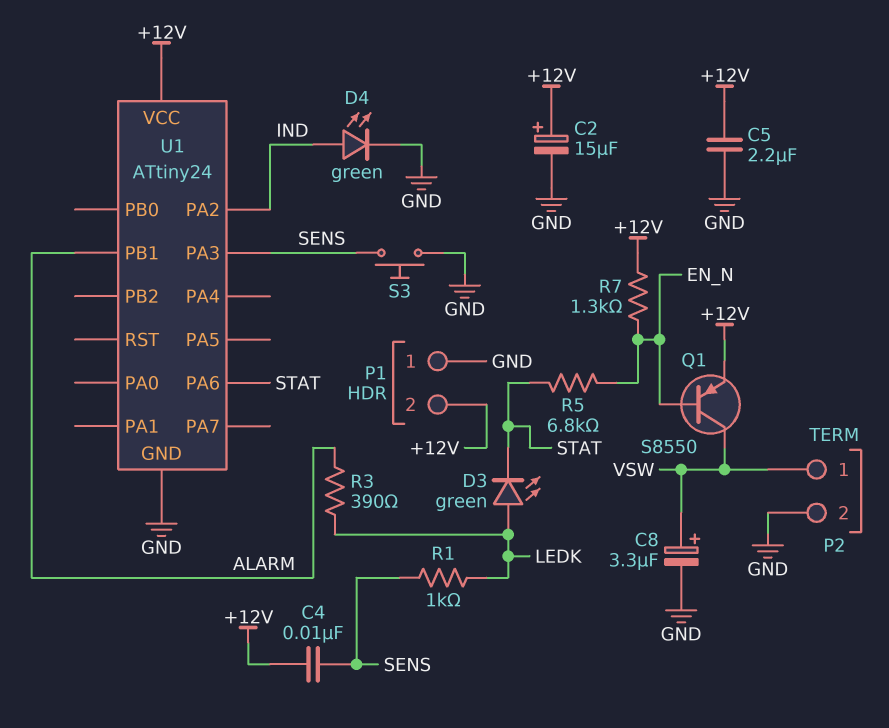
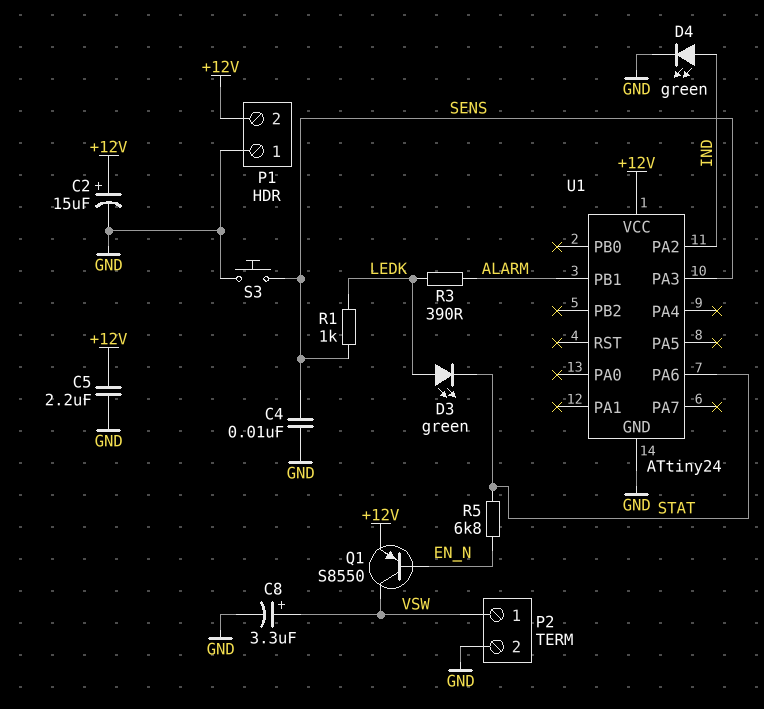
C4: 10nF (+12V, SENS) -> 10nF (GND, SENS)
R7: 1.3k (+12V, EN_N) -> none

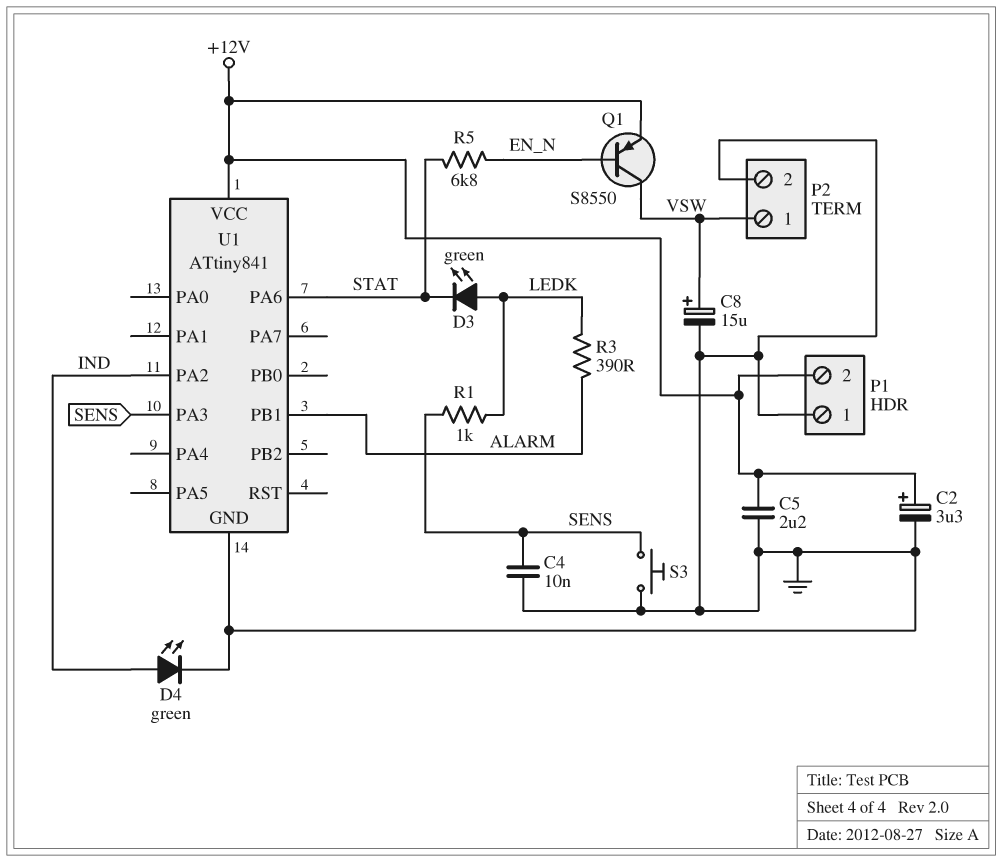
C2: 15uF (plus +12V, minus GND) -> 3.3uF (plus +12V, minus GND)
C8: 3.3uF (plus VSW, minus GND) -> 15uF (plus VSW, minus GND)
U1: ATtiny24 -> ATtiny841

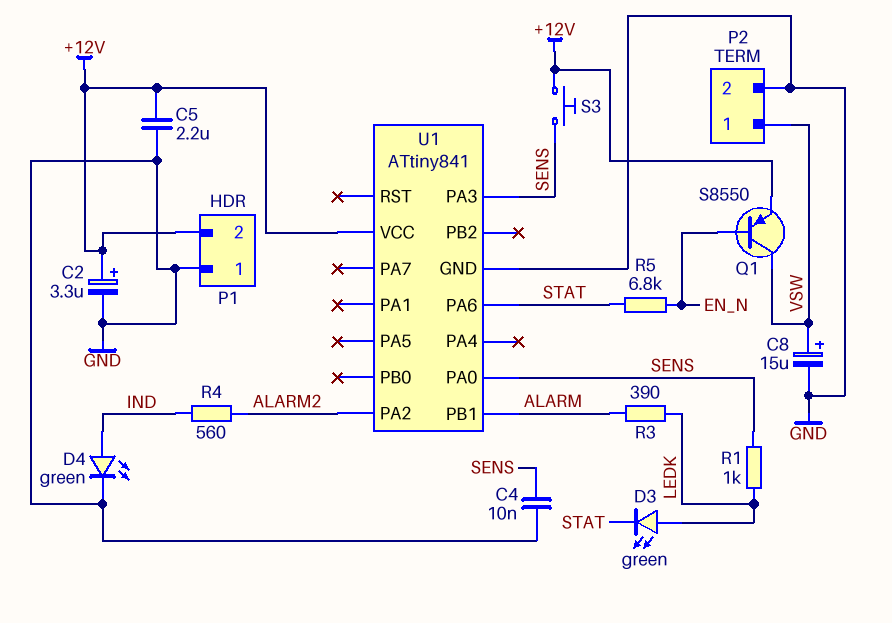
R4: none -> 560 (ALARM2, IND)
S3: button (GND, SENS) -> button (+12V, SENS)
U1 pin PA0: none -> SENS
U1 pin PA2: IND -> ALARM2

